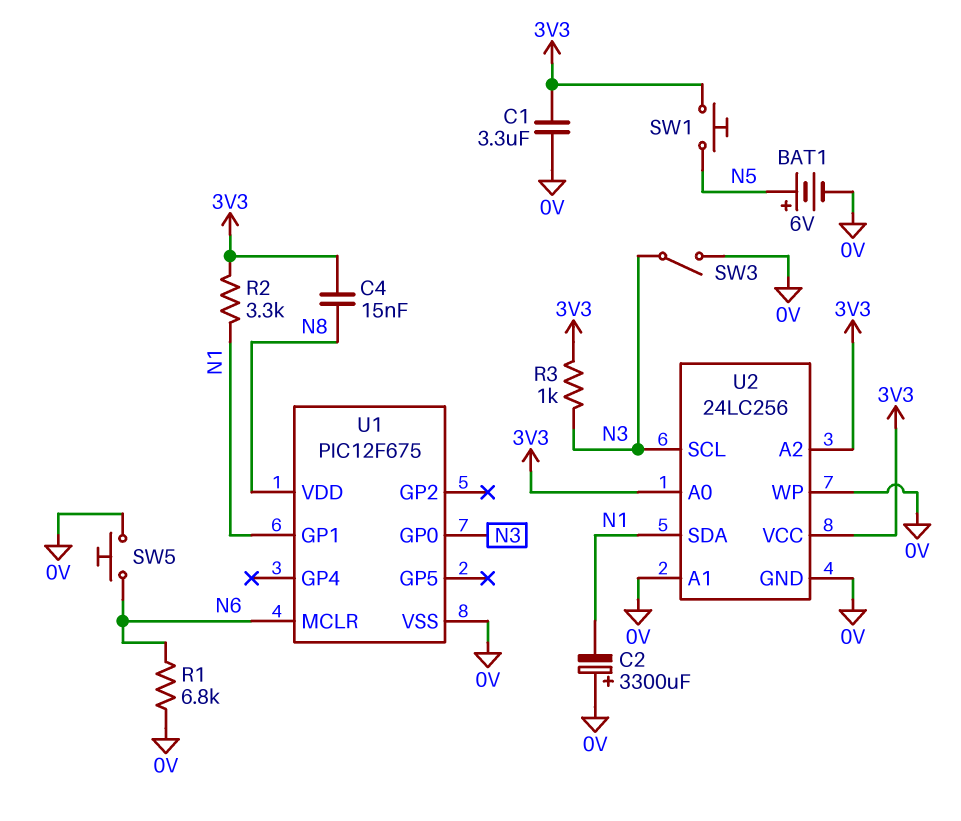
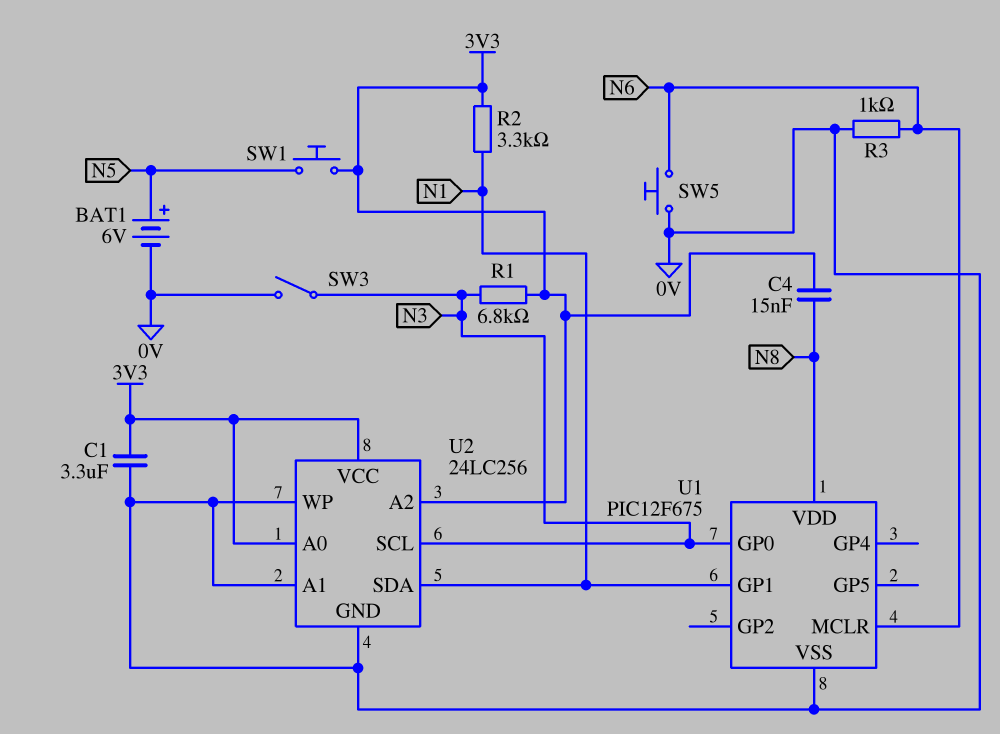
C2: 3300uF (plus 0V, minus N1) -> none
R1: 6.8k (0V, N6) -> 6.8k (3V3, N3)
R3: 1k (3V3, N3) -> 1k (0V, N6)

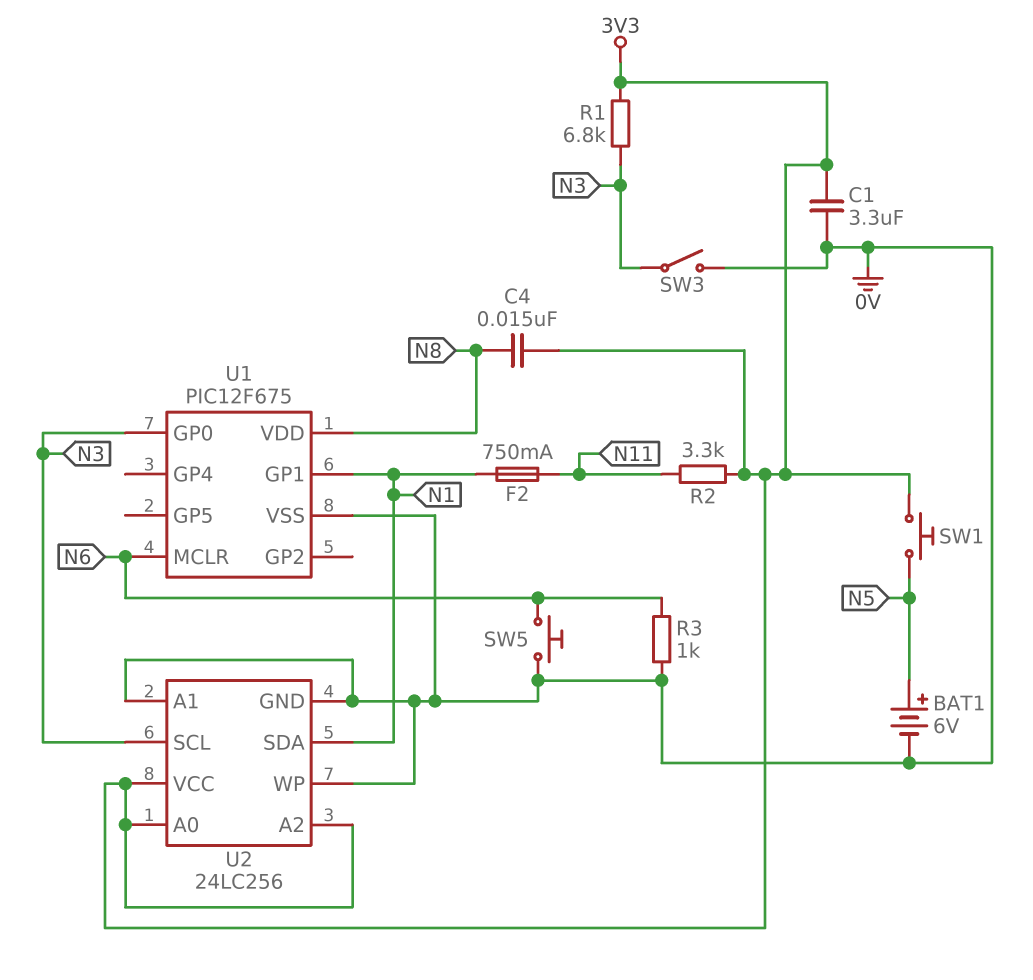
F2: none -> 750mA (N1, N11)
R2: 3.3k (3V3, N1) -> 3.3k (3V3, N11)

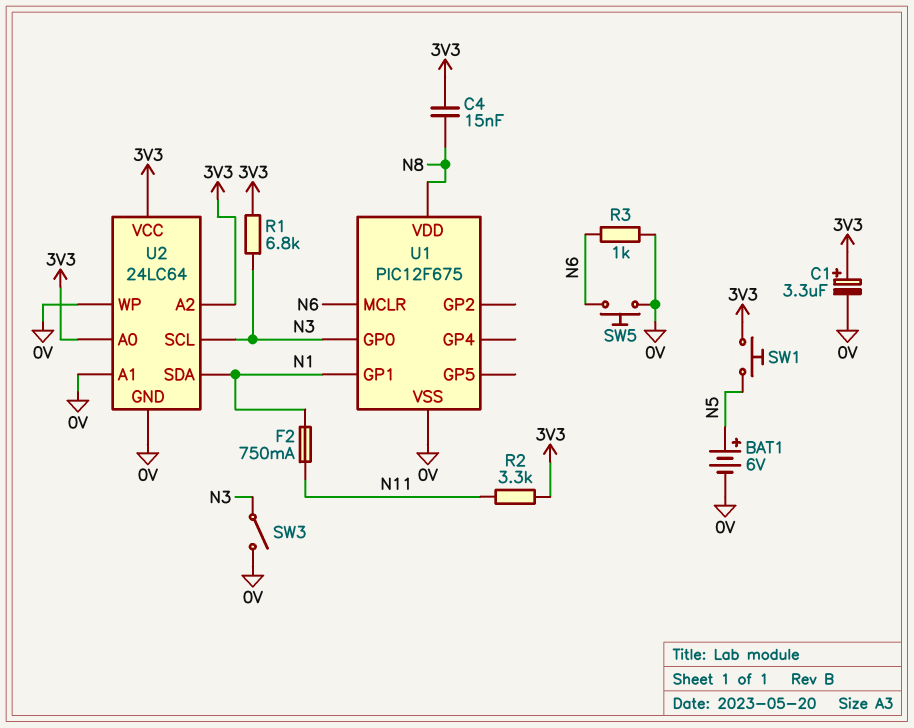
C1: 3.3uF (0V, 3V3) -> 3.3uF (plus 3V3, minus 0V)
U2: 24LC256 -> 24LC64

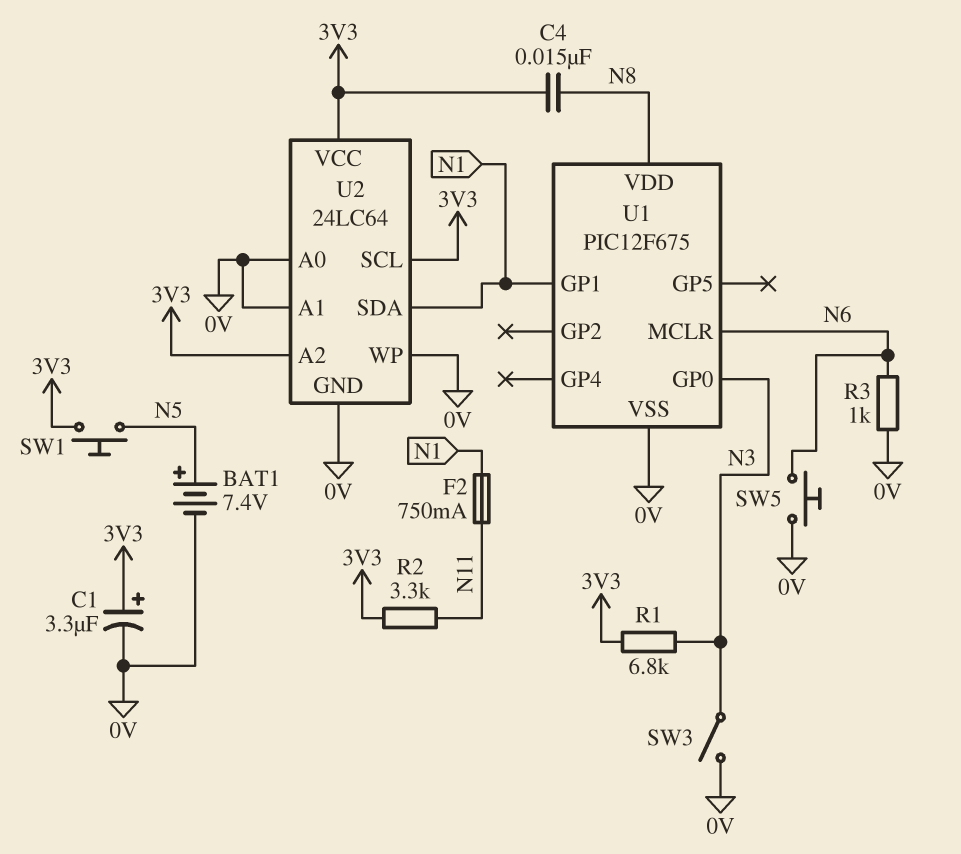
BAT1: 6V (plus N5, minus 0V) -> 7.4V (plus N5, minus 0V)
U2 pin A0: 3V3 -> 0V
U2 pin SCL: N3 -> 3V3

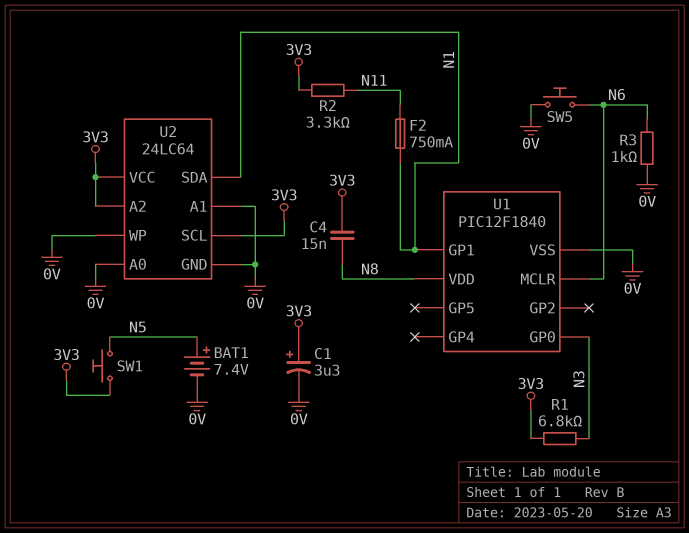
SW3: switch (0V, N3) -> none
U1: PIC12F675 -> PIC12F1840

